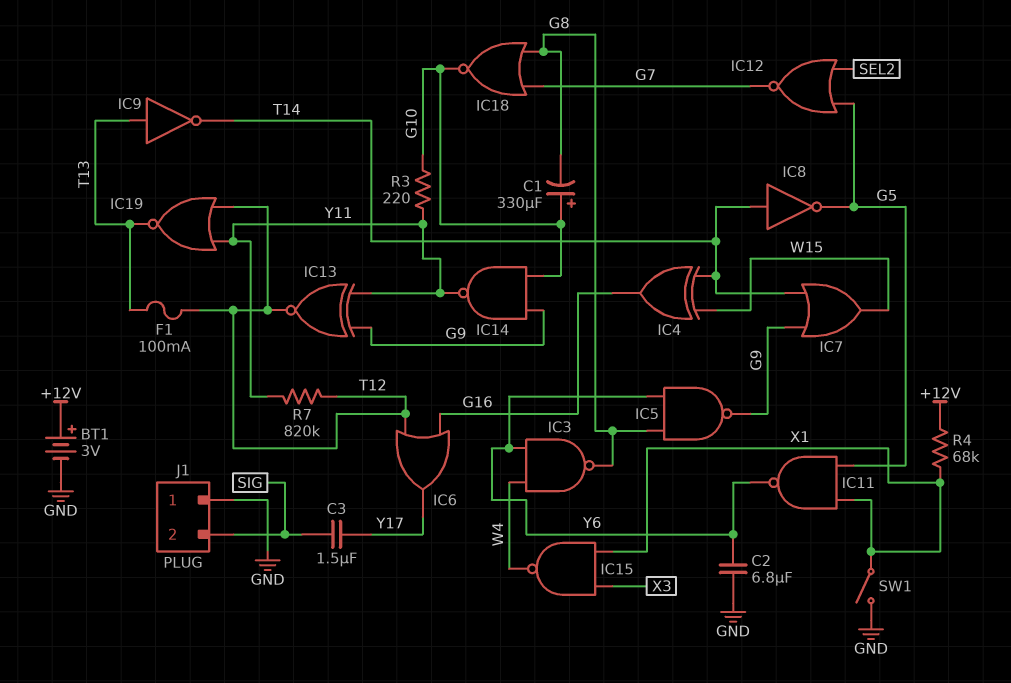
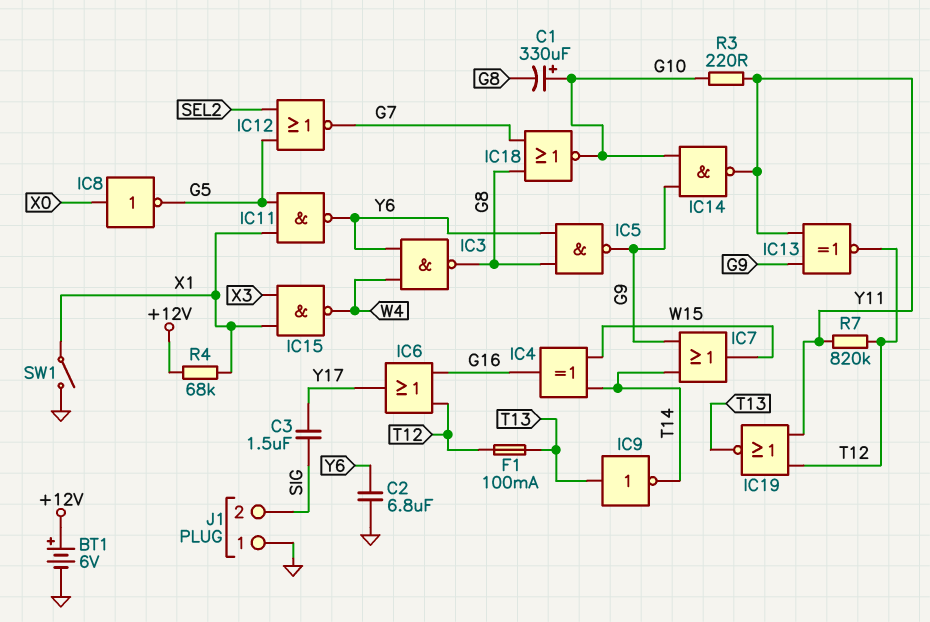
BT1: 3V (plus +12V, minus GND) -> 6V (plus +12V, minus GND)
IC8: NOT (in T14, out G5) -> NOT (in X0, out G5)

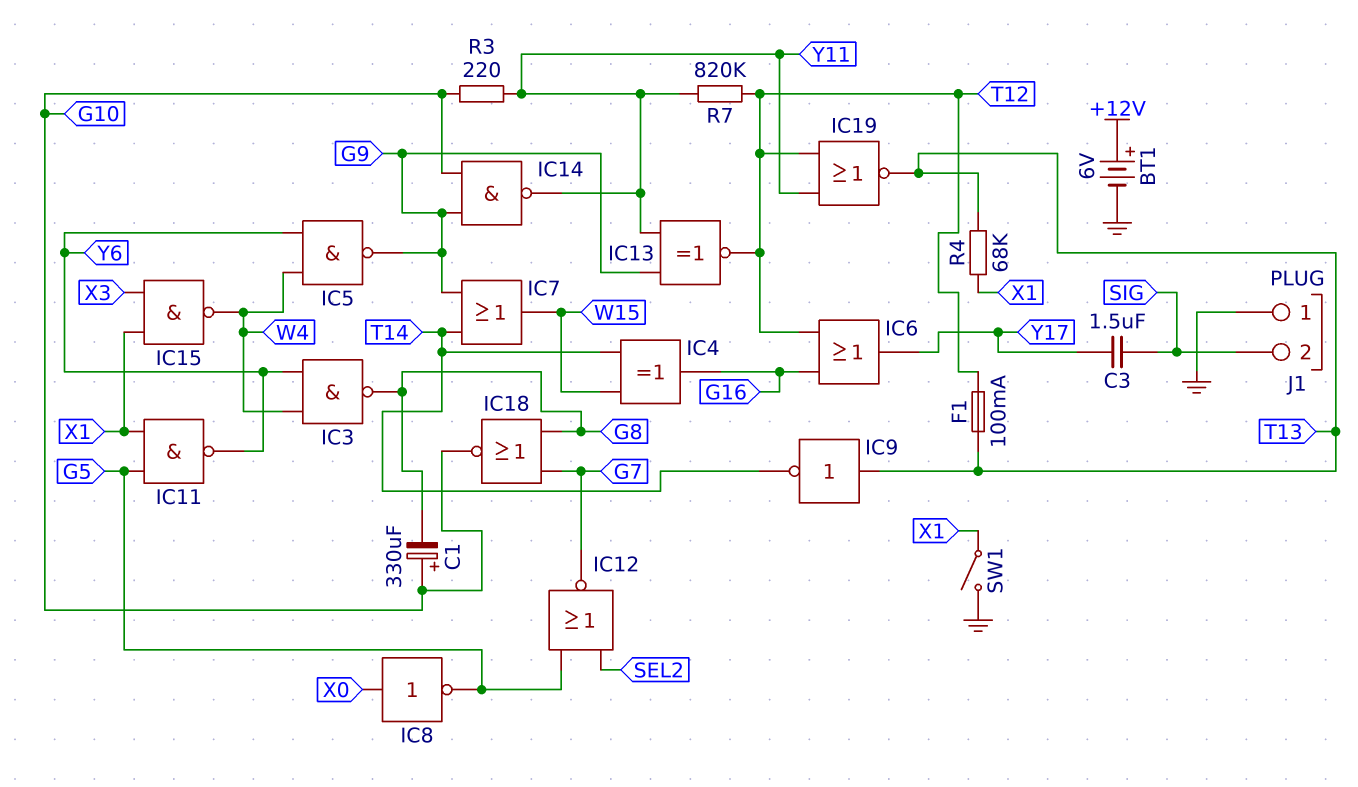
C2: 6.8uF (GND, Y6) -> none
IC5: NAND (in G8, in Y6, out G9) -> NAND (in W4, in Y6, out G9)
R4: 68k (+12V, X1) -> 68k (T13, X1)

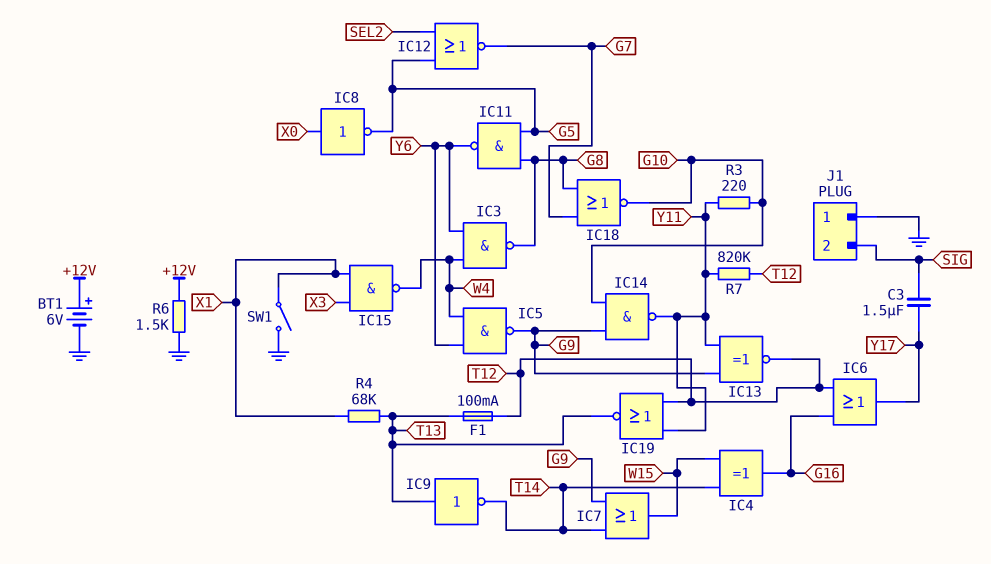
C1: 330uF (plus G10, minus G8) -> none
IC11: NAND (in G5, in X1, out Y6) -> NAND (in G5, in G8, out Y6)
R6: none -> 1.5k (+12V, GND)

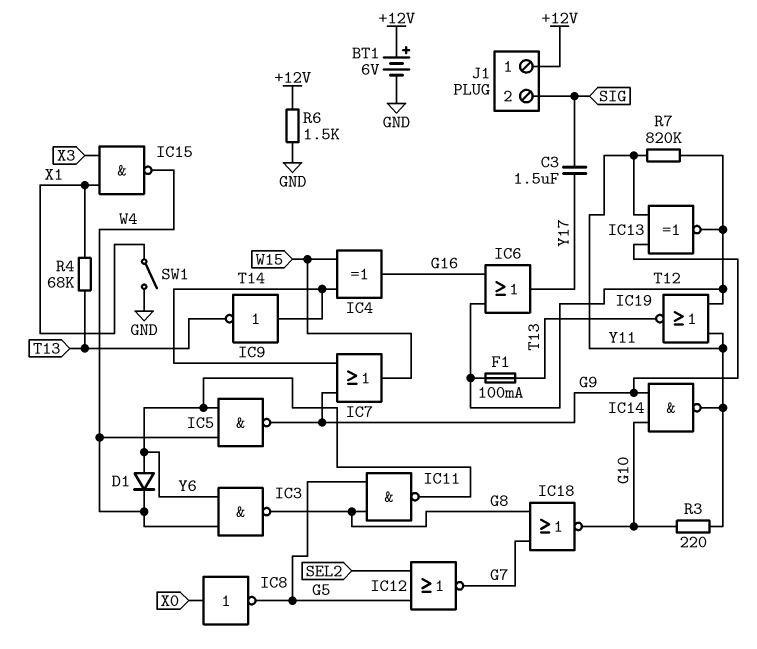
D1: none -> diode (A Y6, K W4)
IC9: NOT (in T13, out T14) -> NOT (in T14, out T13)
J1 pin 1: GND -> +12V

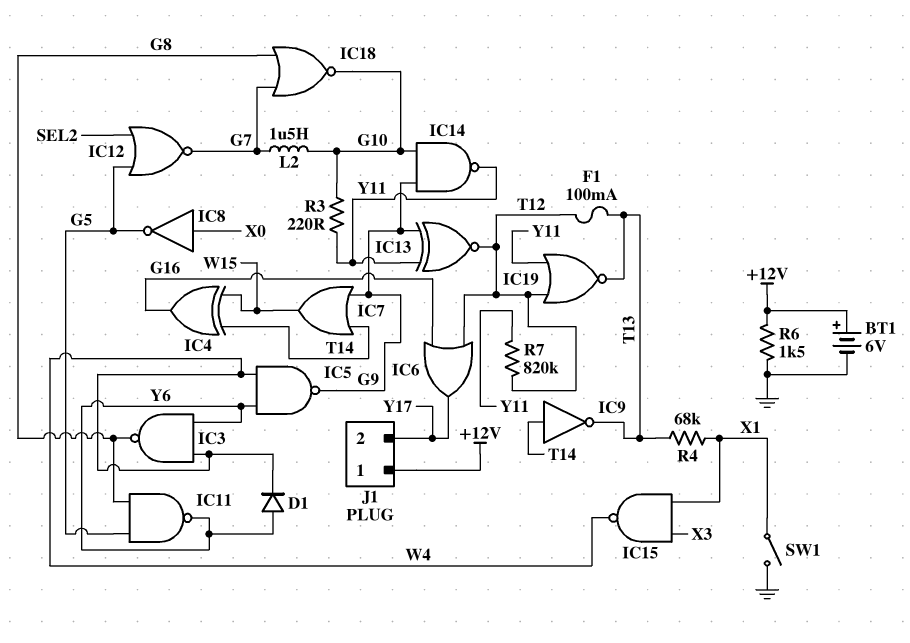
C3: 1.5uF (SIG, Y17) -> none
J1 pin 2: SIG -> Y17
L2: none -> 1.5uH (G7, G10)

